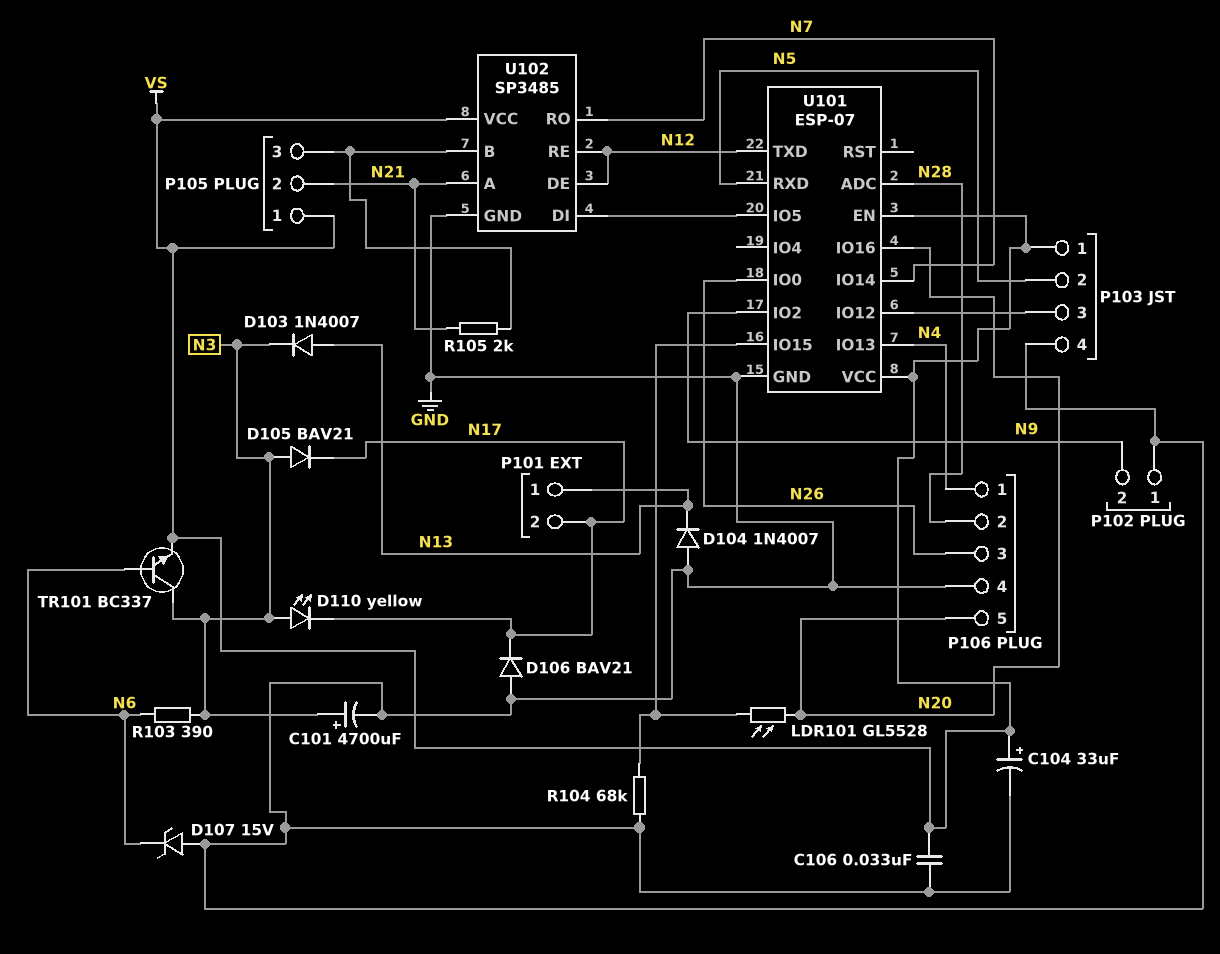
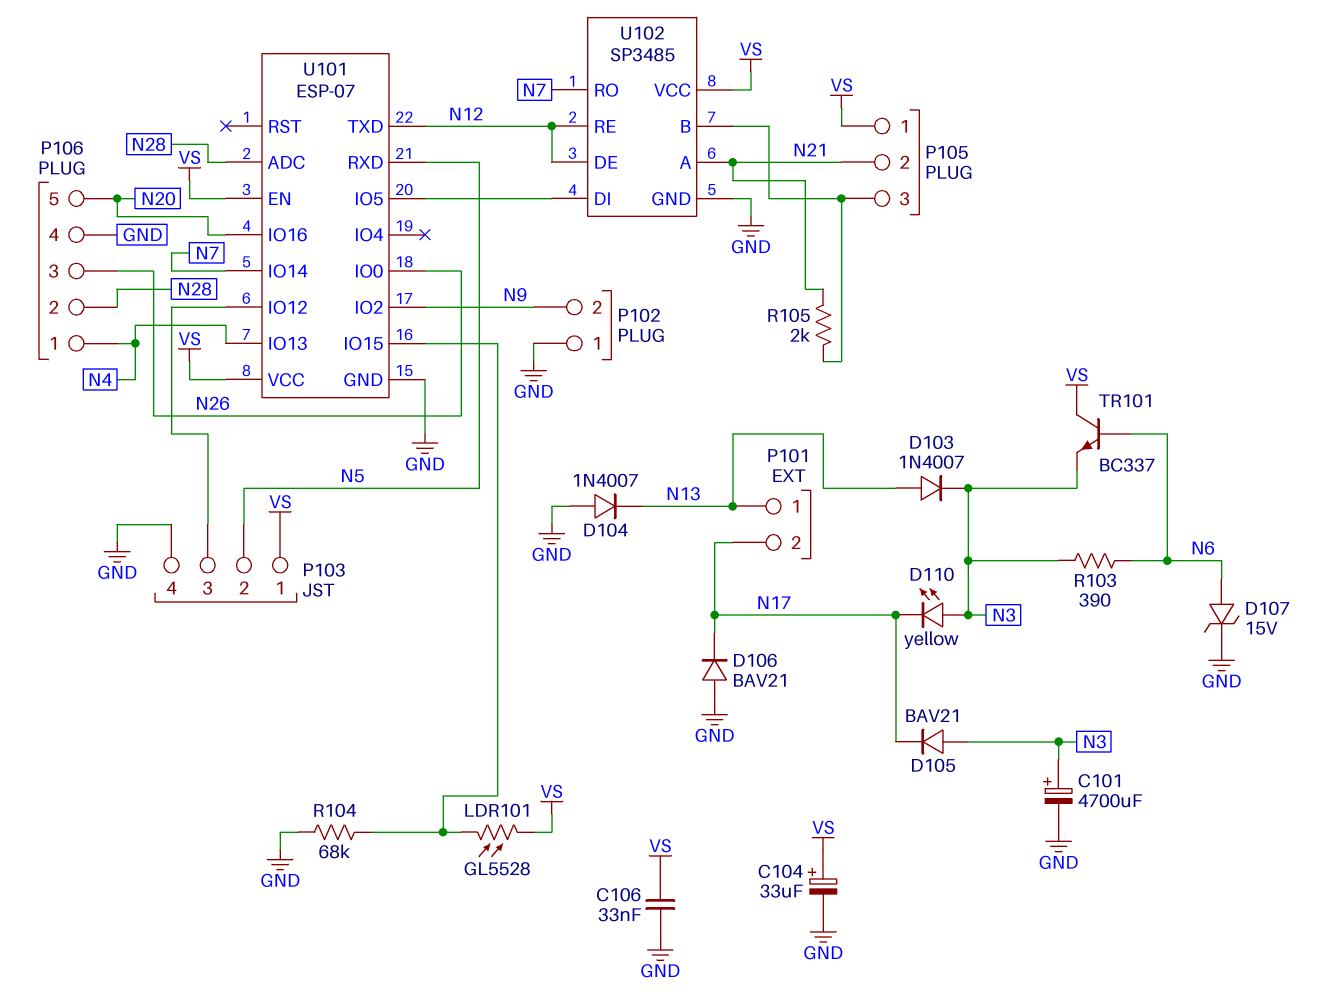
D107: zener 15V (A GND, K N6) -> zener 15V (A N6, K GND)
LDR101: GL5528 (N20, U101/IO15) -> GL5528 (U101/IO15, VS)
TR101: NPN BC337 (B N6, C N3, E VS) -> NPN BC337 (B N6, C VS, E N3)

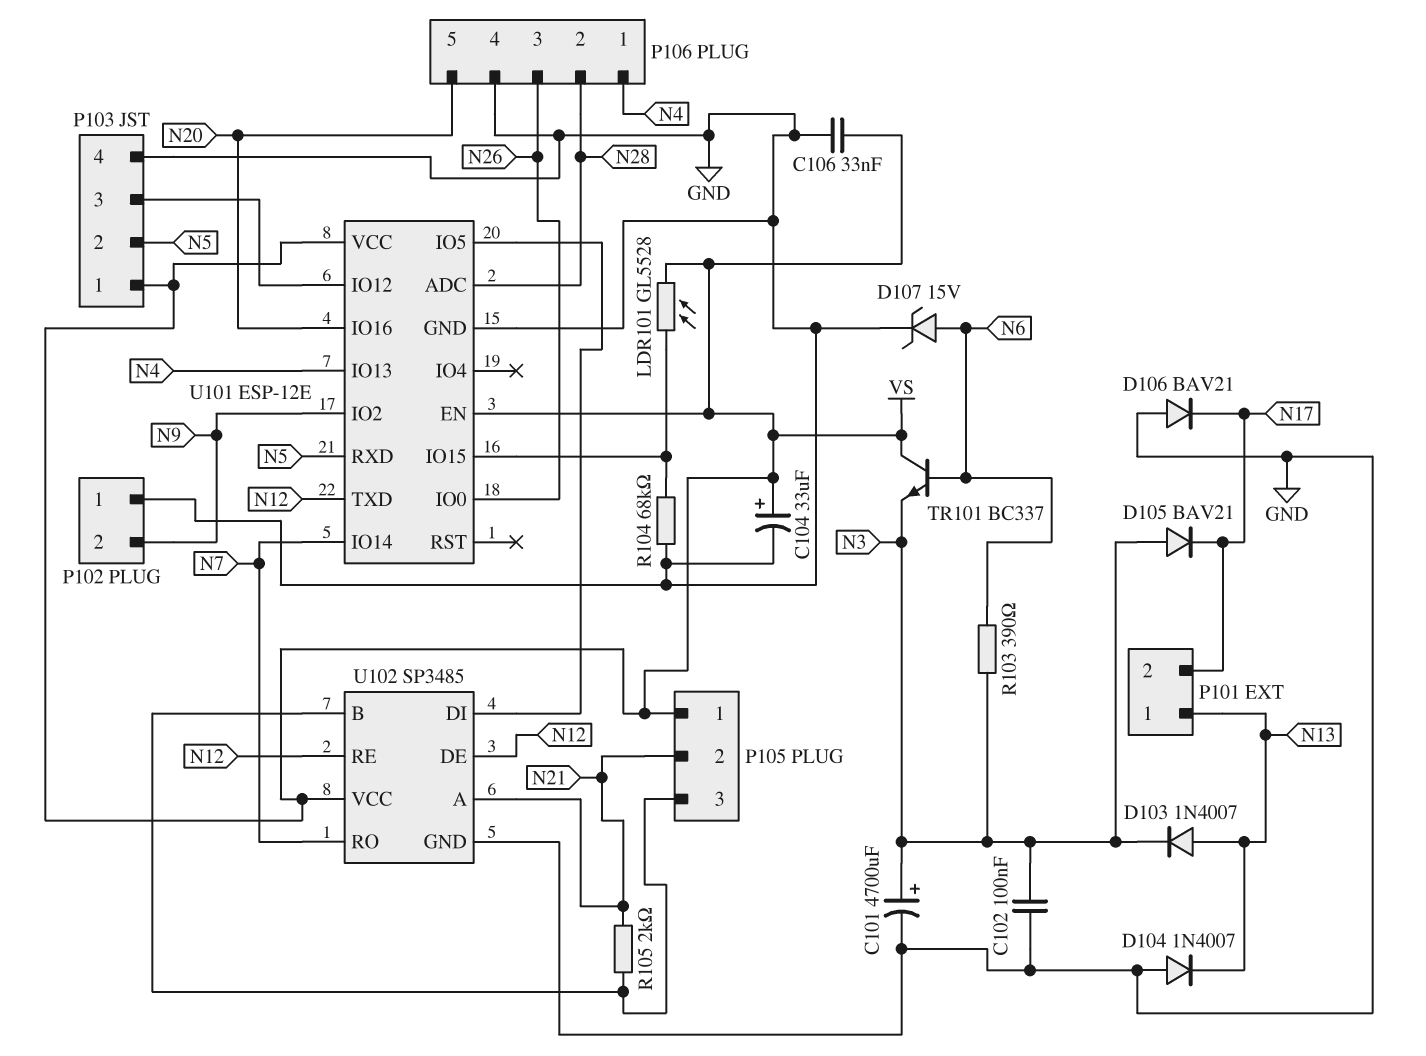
C102: none -> 100nF (GND, N3)
D110: LED yellow (A N3, K N17) -> none
U101: ESP-07 -> ESP-12E

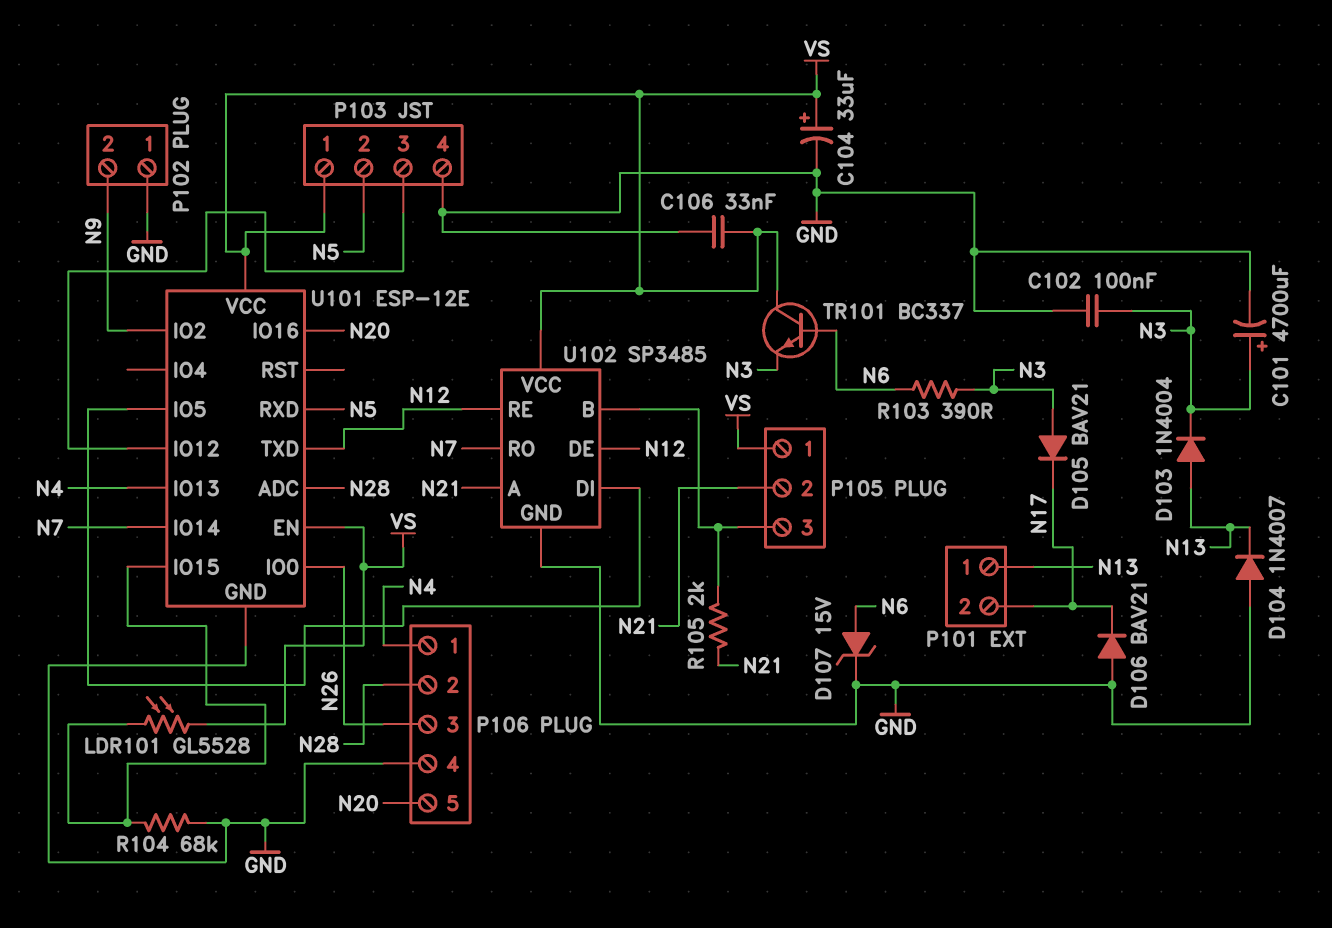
D103: diode 1N4007 (A N13, K N3) -> diode 1N4004 (A N13, K N3)

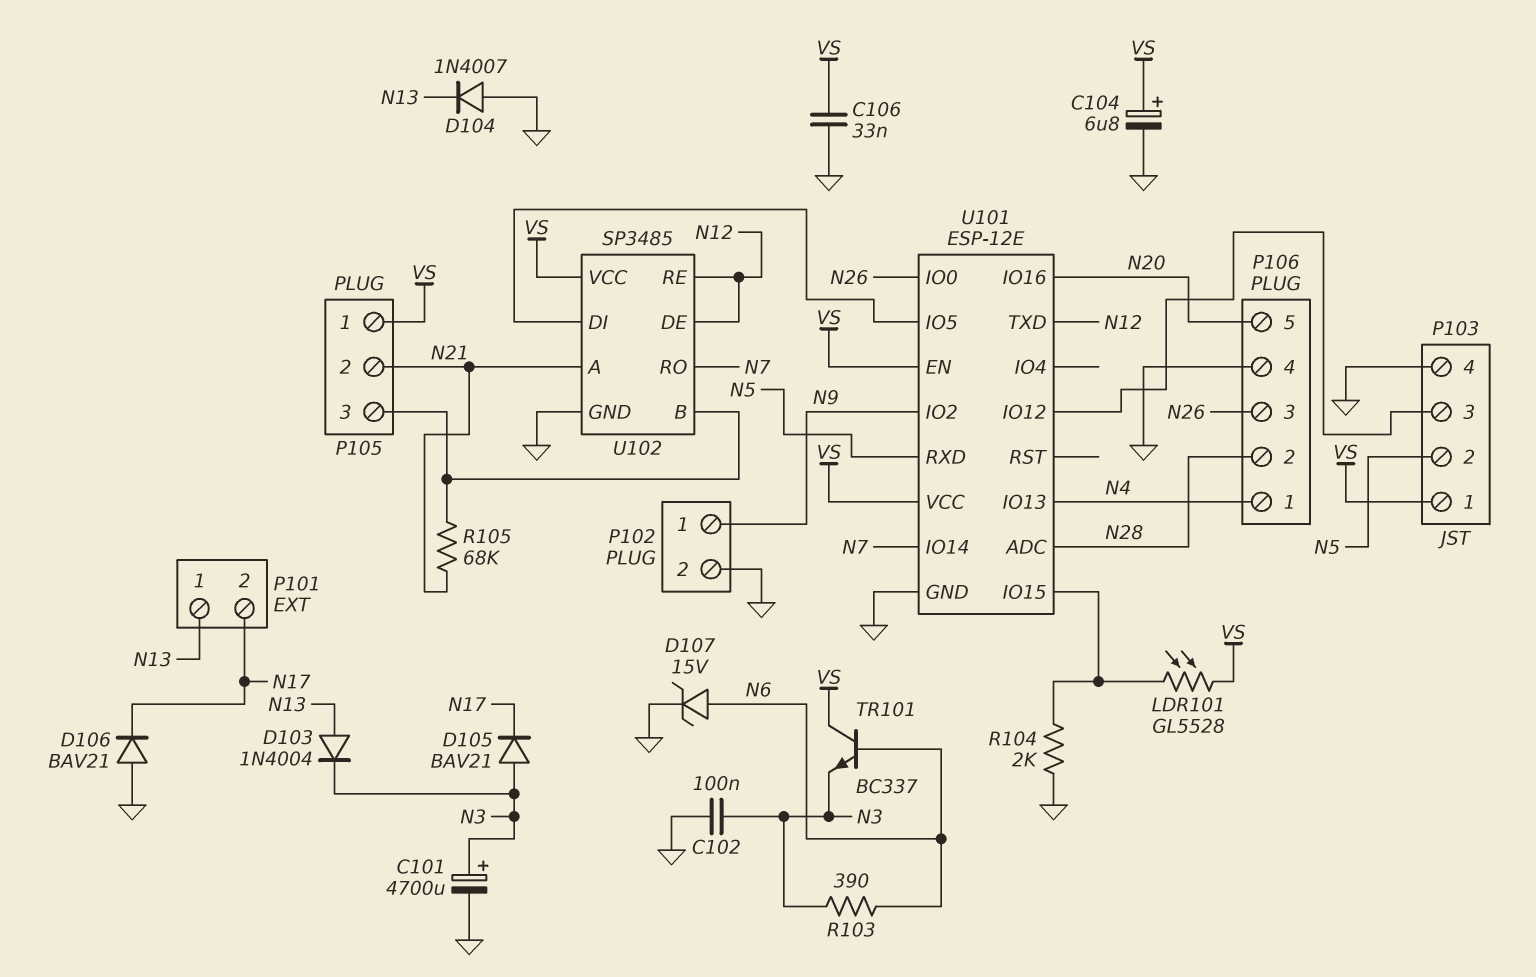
C104: 33uF (plus VS, minus GND) -> 6.8uF (plus VS, minus GND)
P102 pin 1: GND -> N9
P102 pin 2: N9 -> GND
R104: 68k (GND, U101/IO15) -> 2k (GND, U101/IO15)
R105: 2k (N21, P105/3) -> 68k (N21, P105/3)

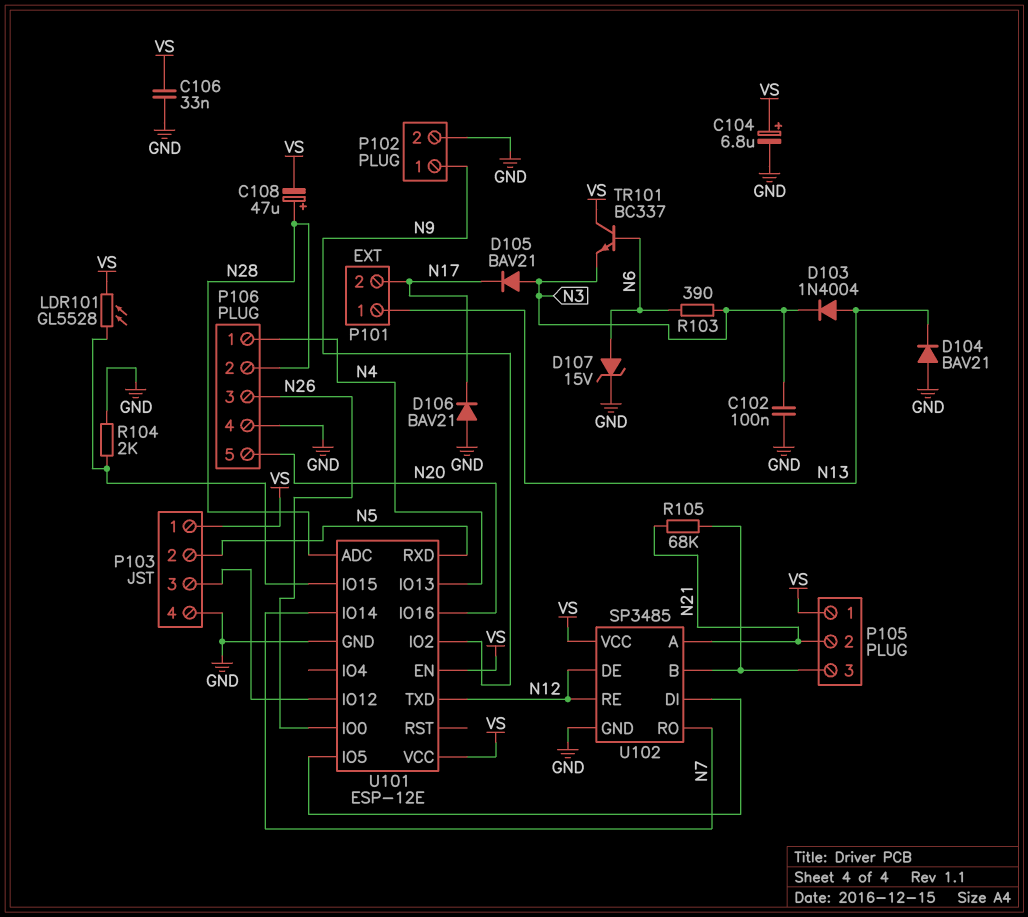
C101: 4700uF (plus N3, minus GND) -> none
C108: none -> 47uF (plus N28, minus VS)
D104: diode 1N4007 (A GND, K N13) -> diode BAV21 (A GND, K N13)

